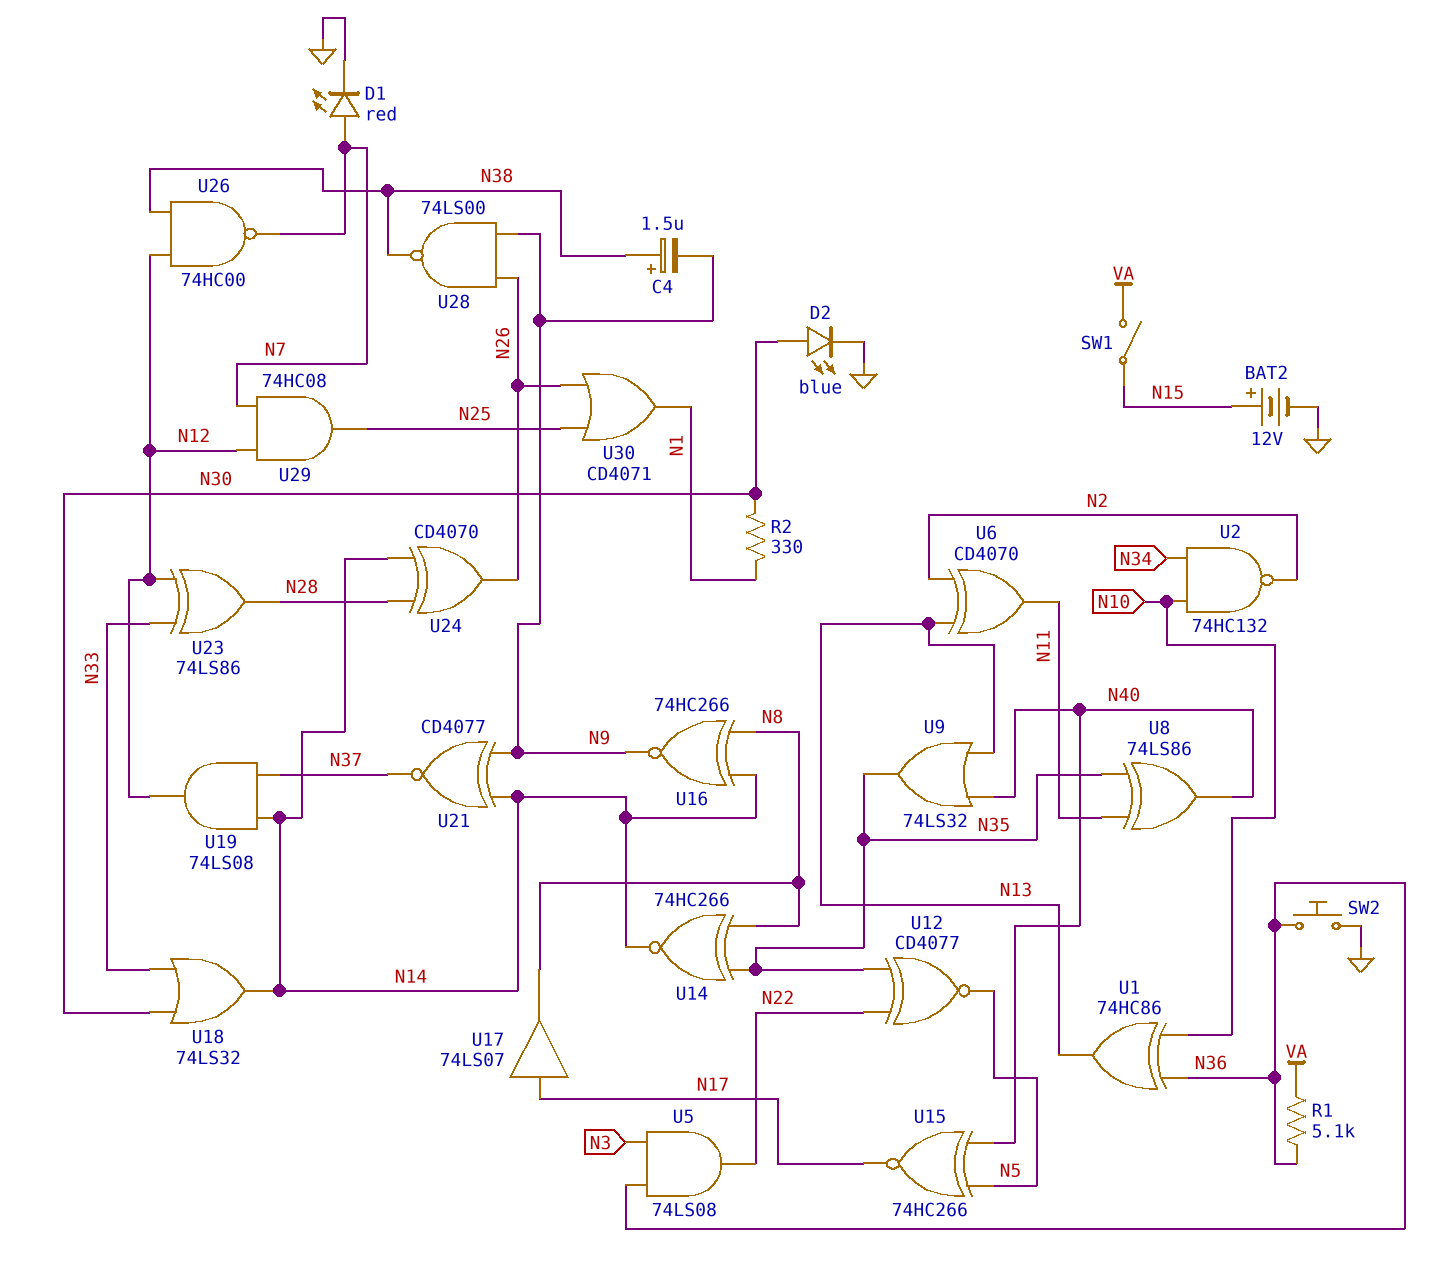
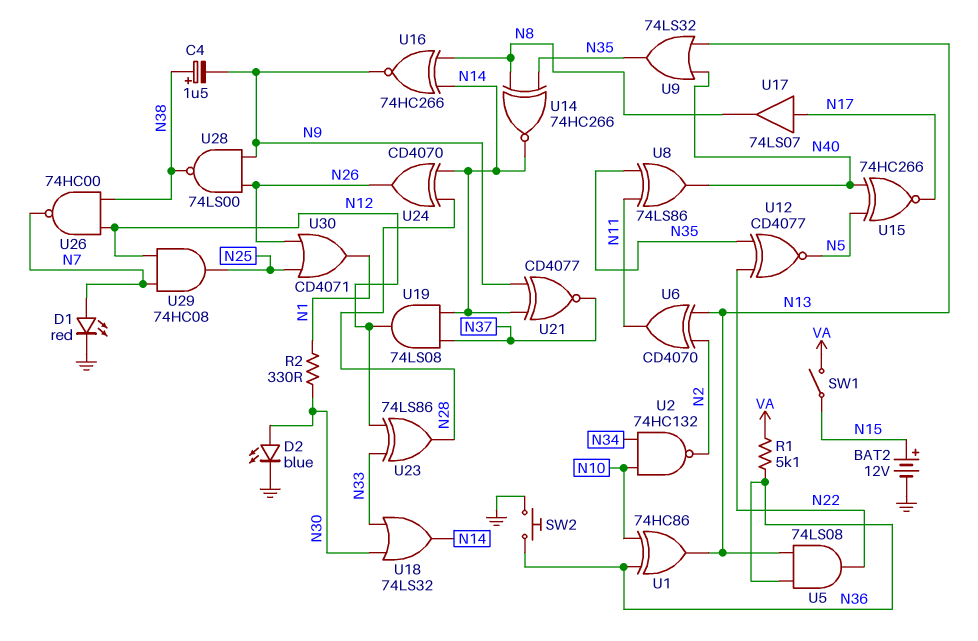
U5: AND 74LS08 (in N3, in N36, out N22) -> AND 74LS08 (in N13, in N36, out N22)

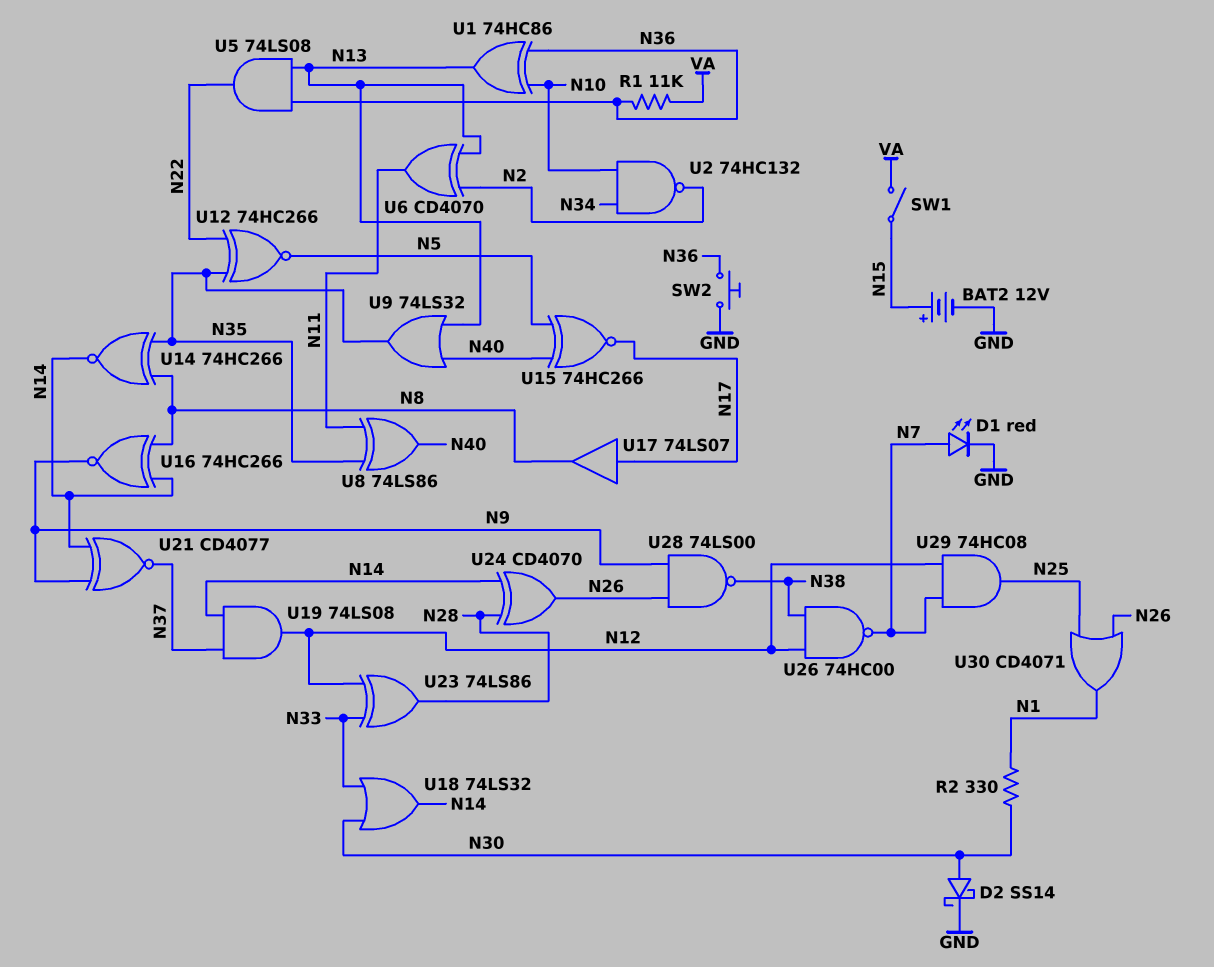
C4: 1.5uF (plus N38, minus N9) -> none
D2: LED blue (A N30, K GND) -> schottky SS14 (A N30, K GND)
R1: 5.1k (N36, VA) -> 11k (N36, VA)
U12: XNOR CD4077 (in N22, in N35, out N5) -> XNOR 74HC266 (in N22, in N35, out N5)

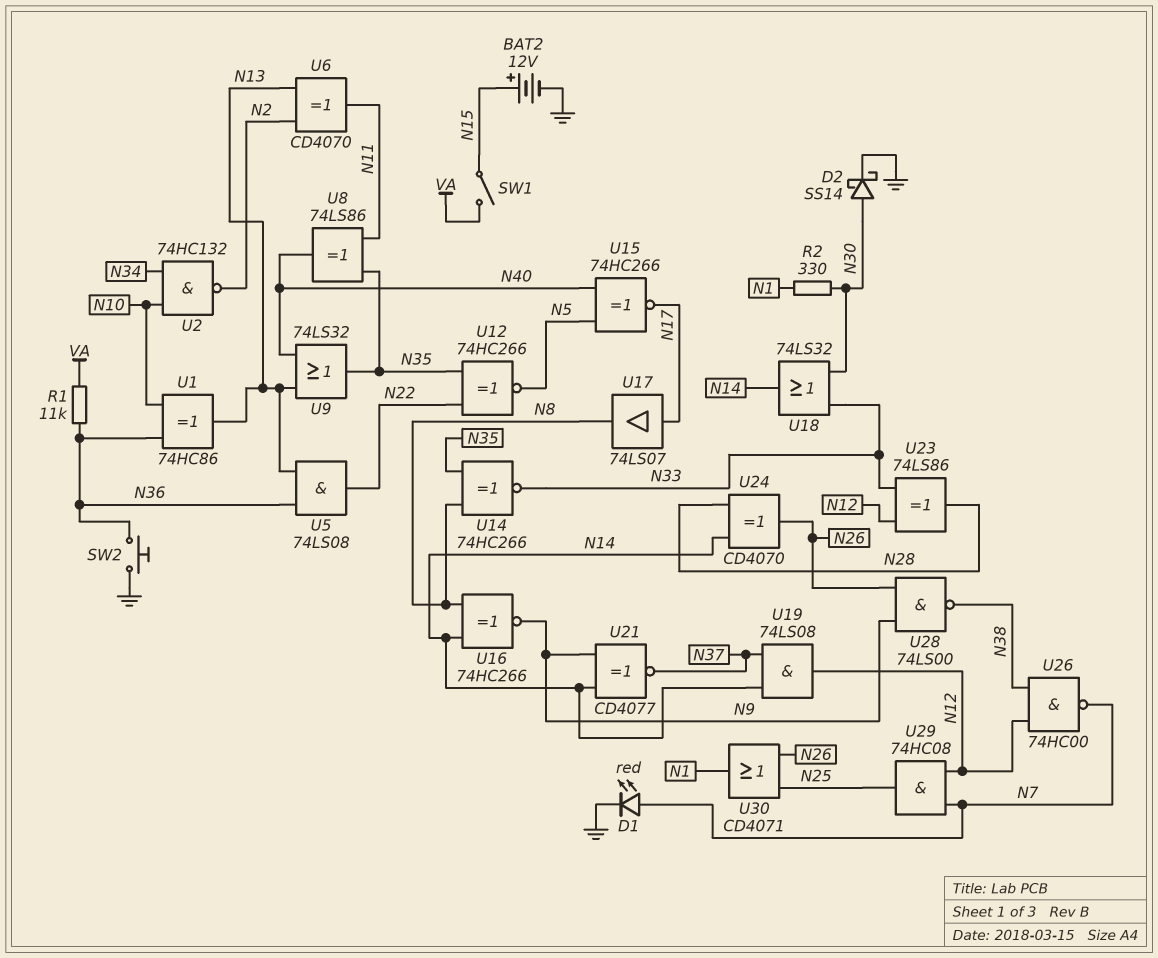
U14: XNOR 74HC266 (in N8, in N35, out N14) -> XNOR 74HC266 (in N8, in N35, out N33)

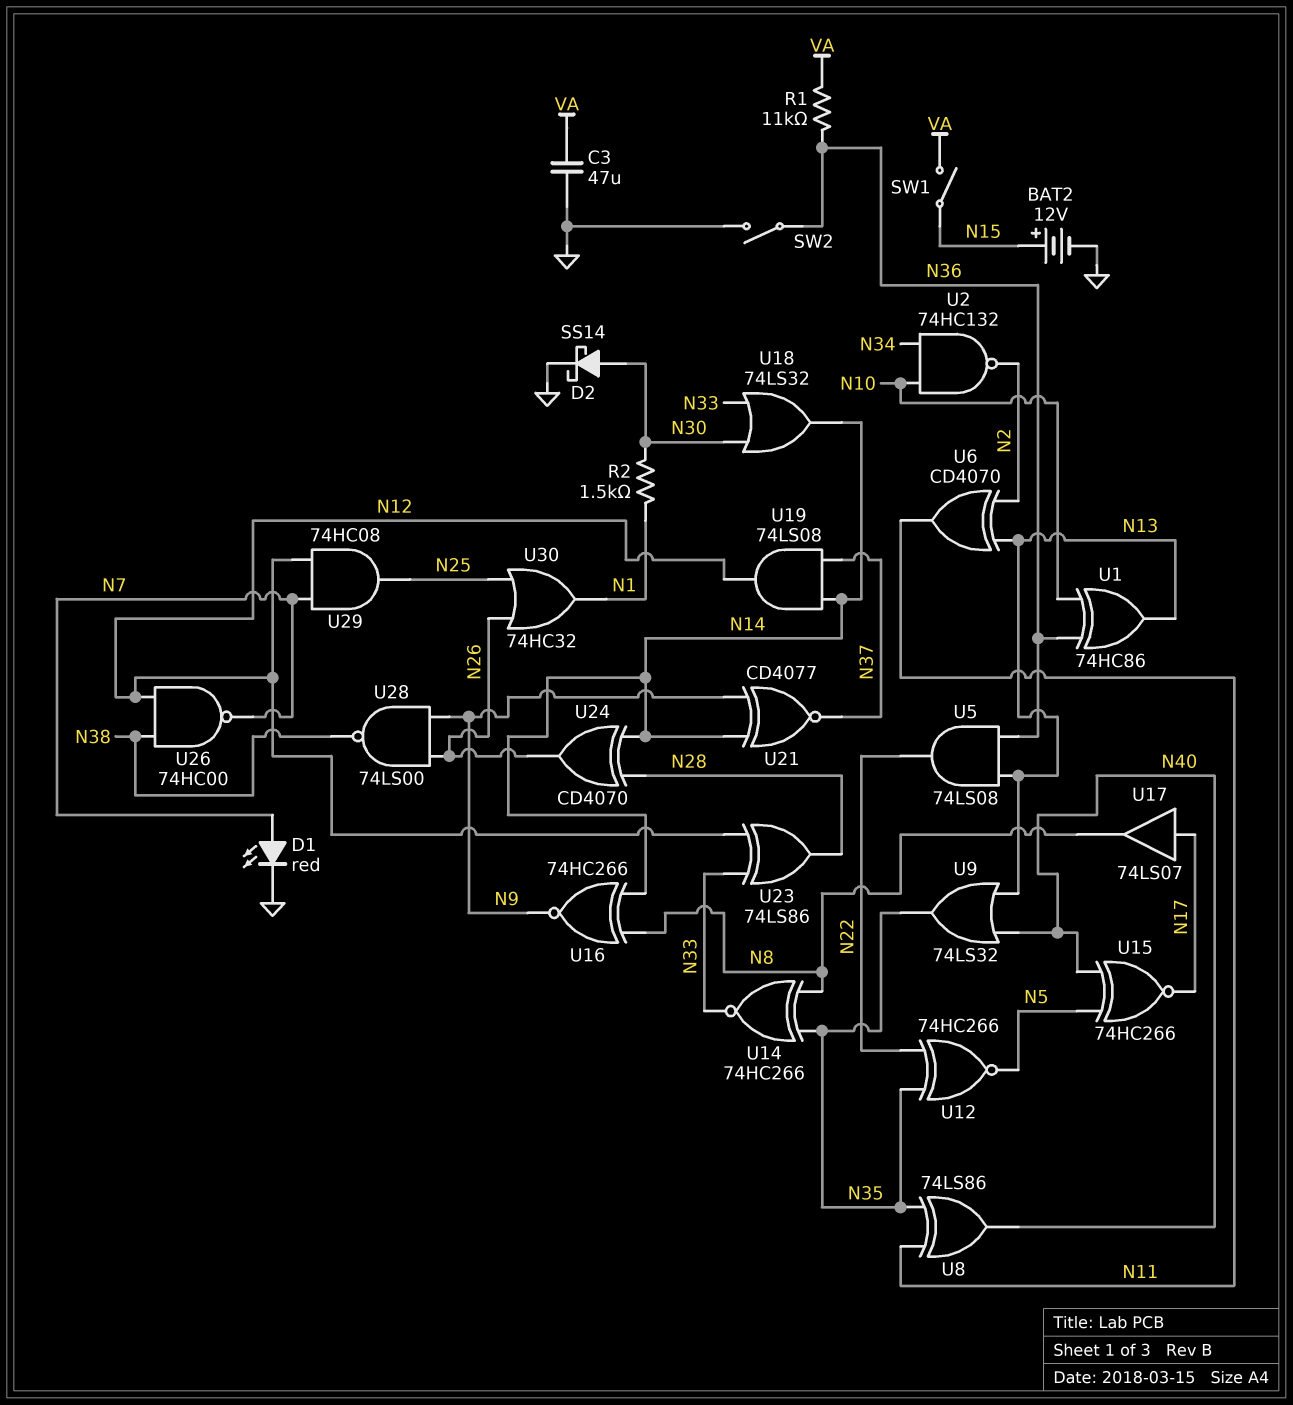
C3: none -> 47uF (GND, VA)
R2: 330 (N1, N30) -> 1.5k (N1, N30)
SW2: button (GND, N36) -> switch (GND, N36)
U30: OR CD4071 (in N25, in N26, out N1) -> OR 74HC32 (in N25, in N26, out N1)

